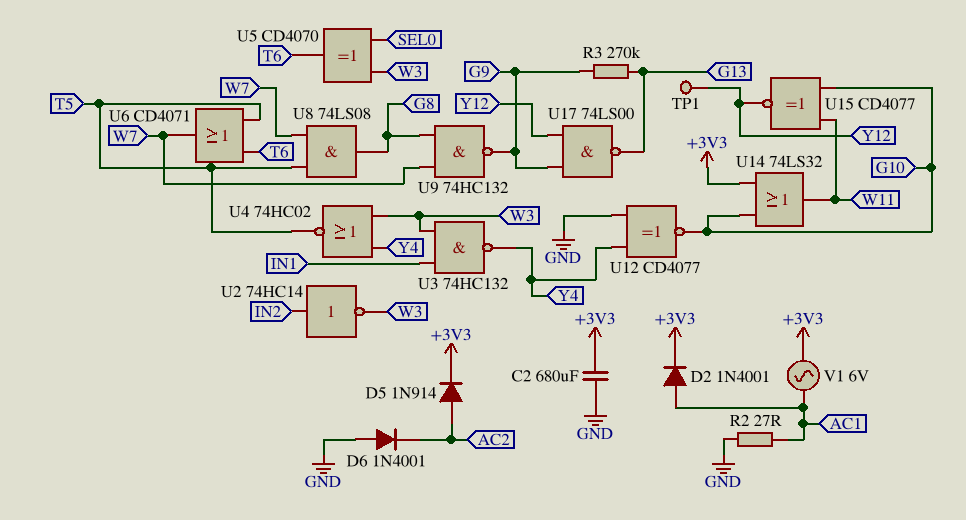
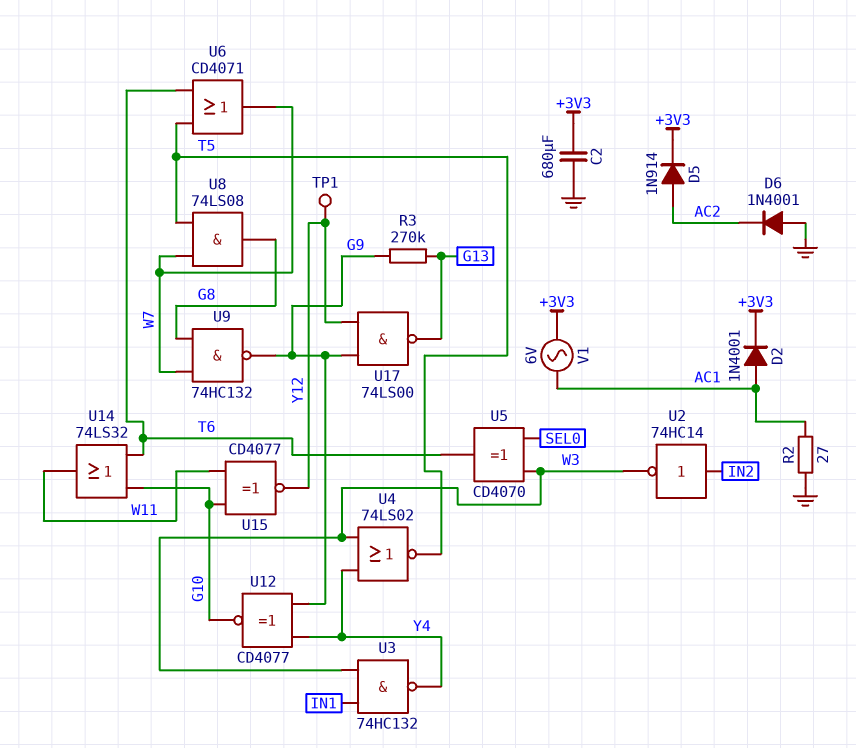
U4: NOR 74HC02 (in W3, in Y4, out T5) -> NOR 74LS02 (in W3, in Y4, out T5)
U12: XNOR CD4077 (in GND, in Y4, out G10) -> XNOR CD4077 (in G9, in Y4, out G10)
U14: OR 74LS32 (in +3V3, in G10, out W11) -> OR 74LS32 (in G10, in T6, out W11)

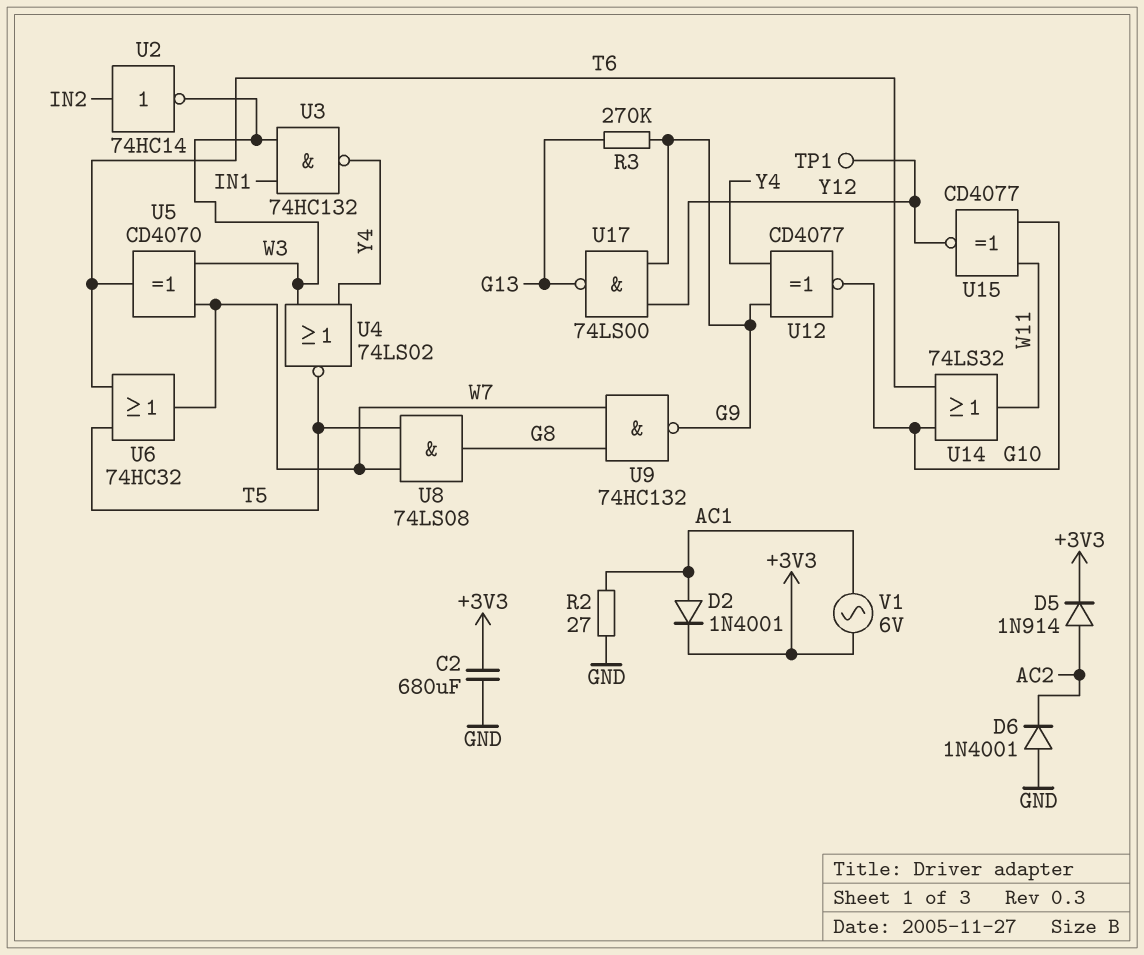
U5: XOR CD4070 (in SEL0, in W3, out T6) -> XOR CD4070 (in W3, in W7, out T6)
U6: OR CD4071 (in T5, in T6, out W7) -> OR 74HC32 (in T5, in T6, out W7)

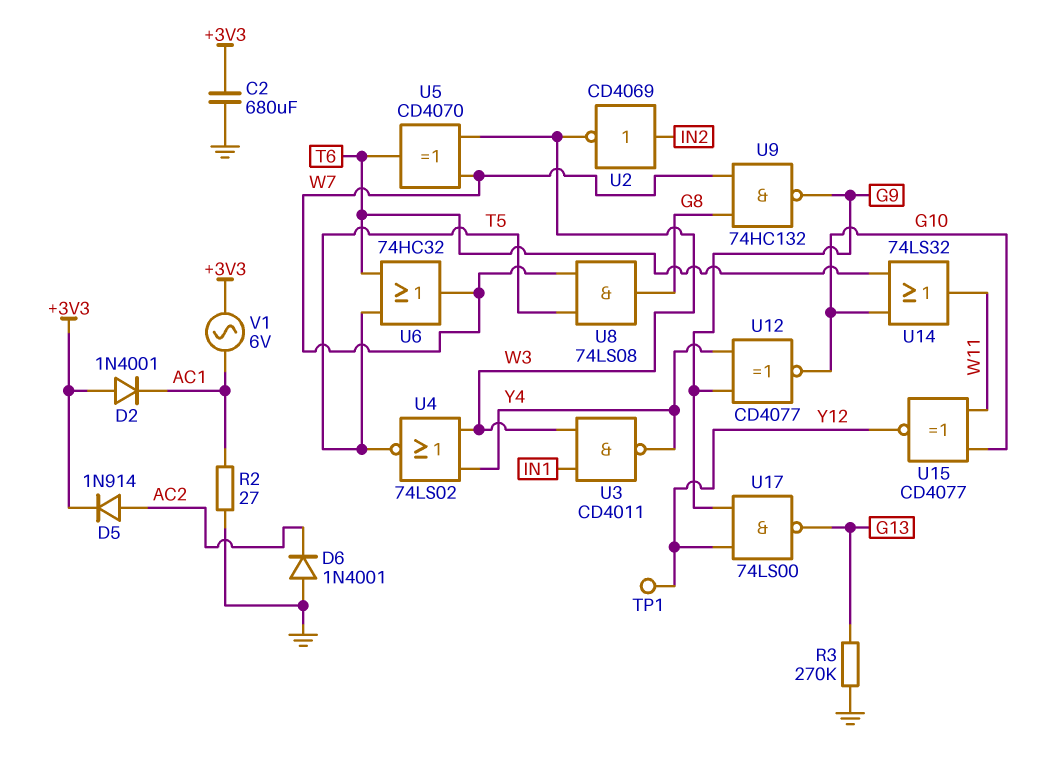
D2: diode 1N4001 (A AC1, K +3V3) -> diode 1N4001 (A +3V3, K AC1)
R3: 270k (G9, G13) -> 270k (G13, GND)
U2: NOT 74HC14 (in IN2, out W3) -> NOT CD4069 (in IN2, out W3)
U3: NAND 74HC132 (in IN1, in W3, out Y4) -> NAND CD4011 (in IN1, in W3, out Y4)

